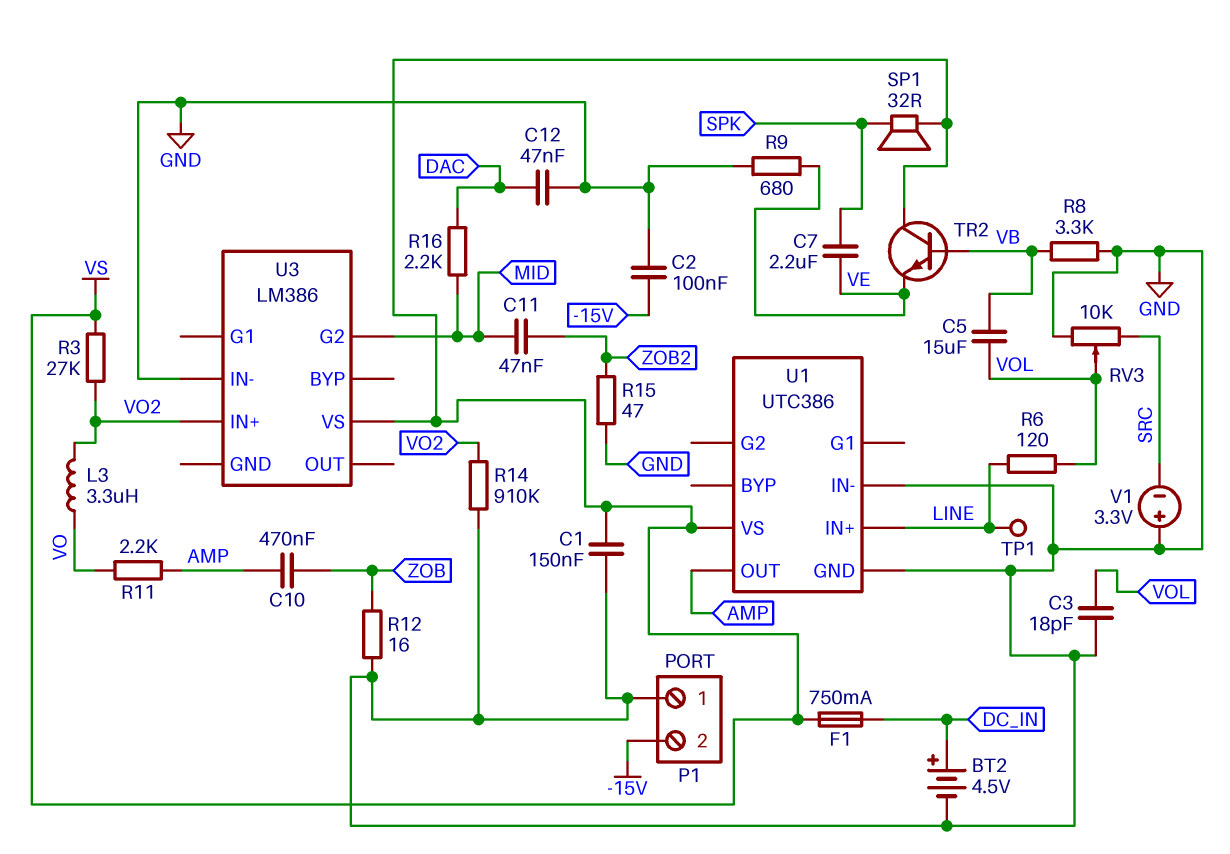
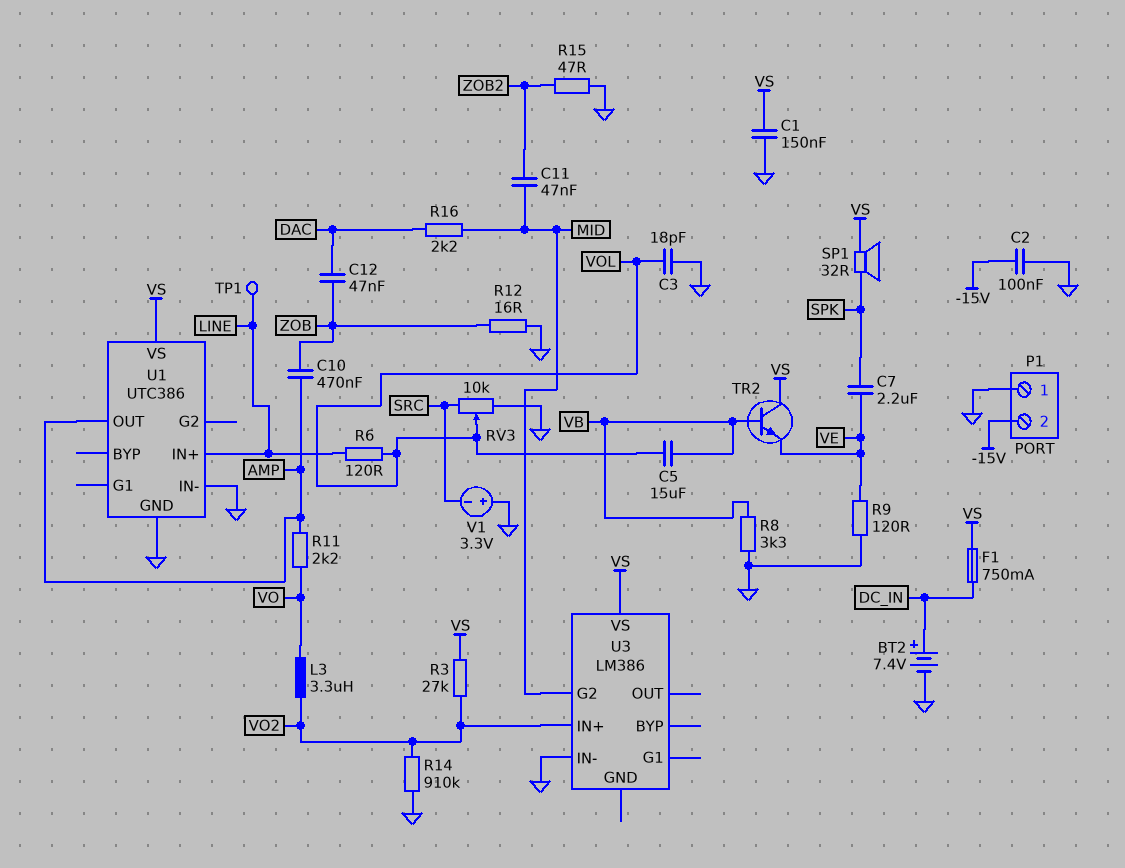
BT2: 4.5V (plus DC_IN, minus GND) -> 7.4V (plus DC_IN, minus GND)
C12: 47nF (DAC, GND) -> 47nF (DAC, ZOB)
R9: 680 (GND, VE) -> 120 (GND, VE)

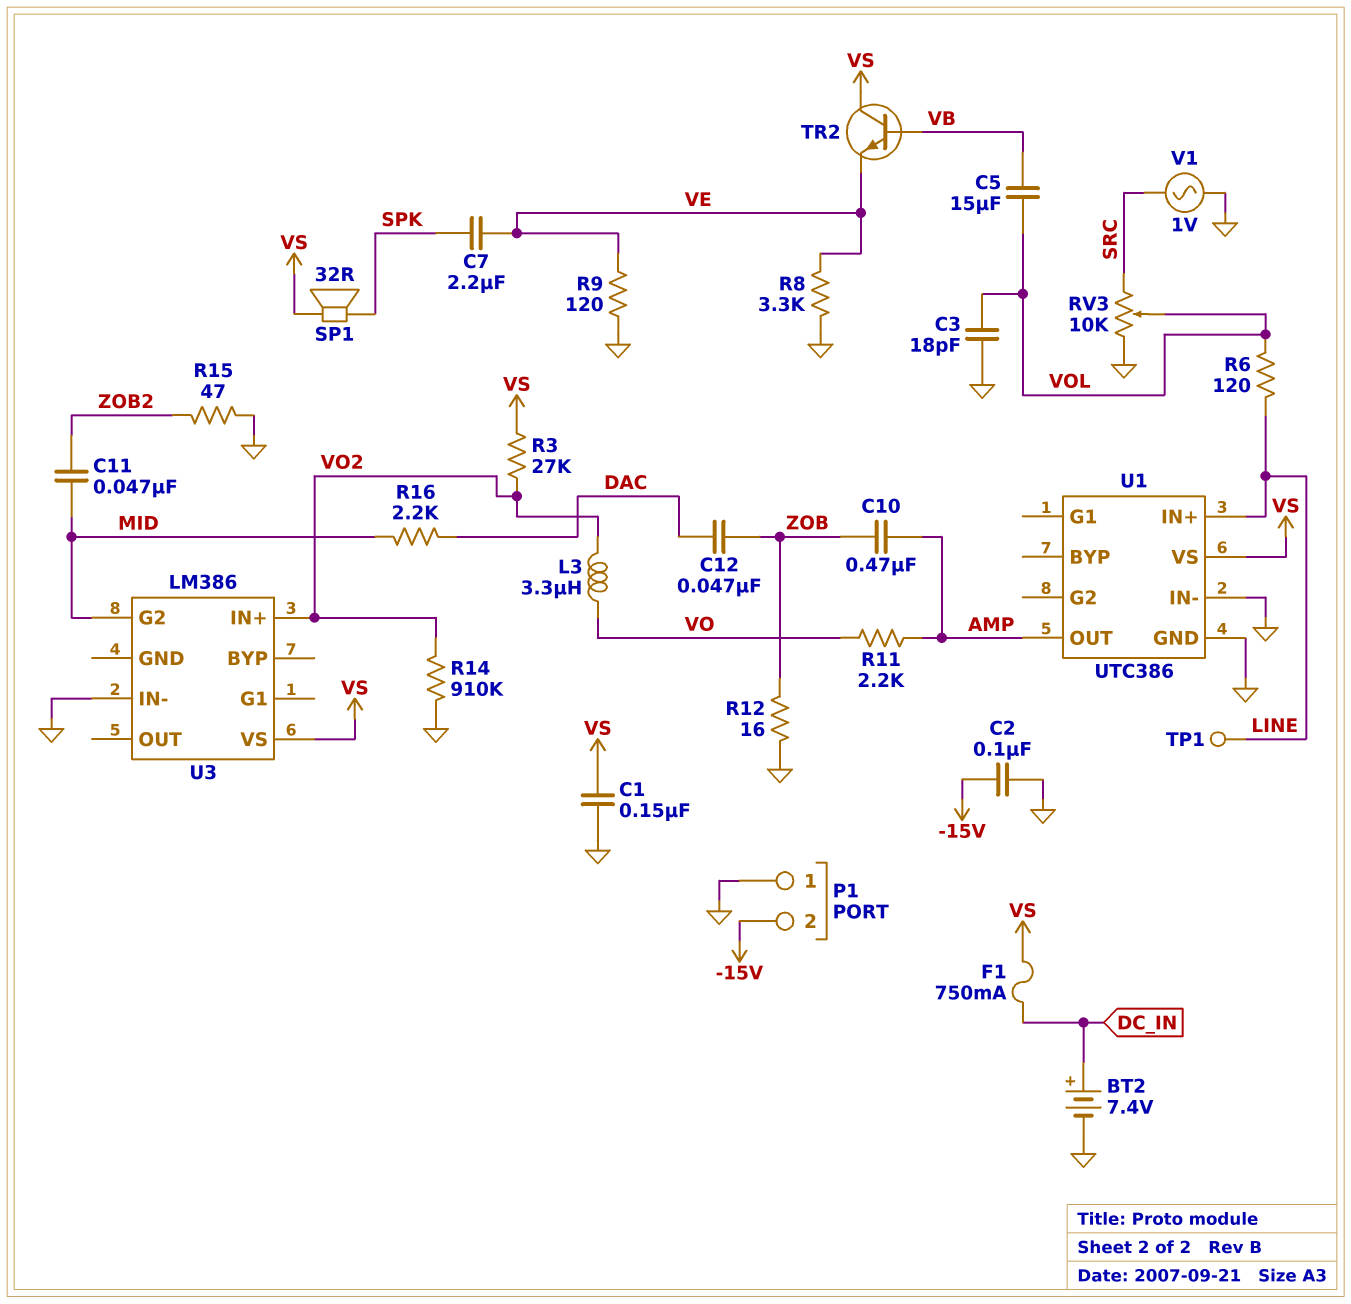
R8: 3.3k (GND, VB) -> 3.3k (GND, VE)
V1: 3.3V (plus GND, minus SRC) -> AC 1V (GND, SRC)

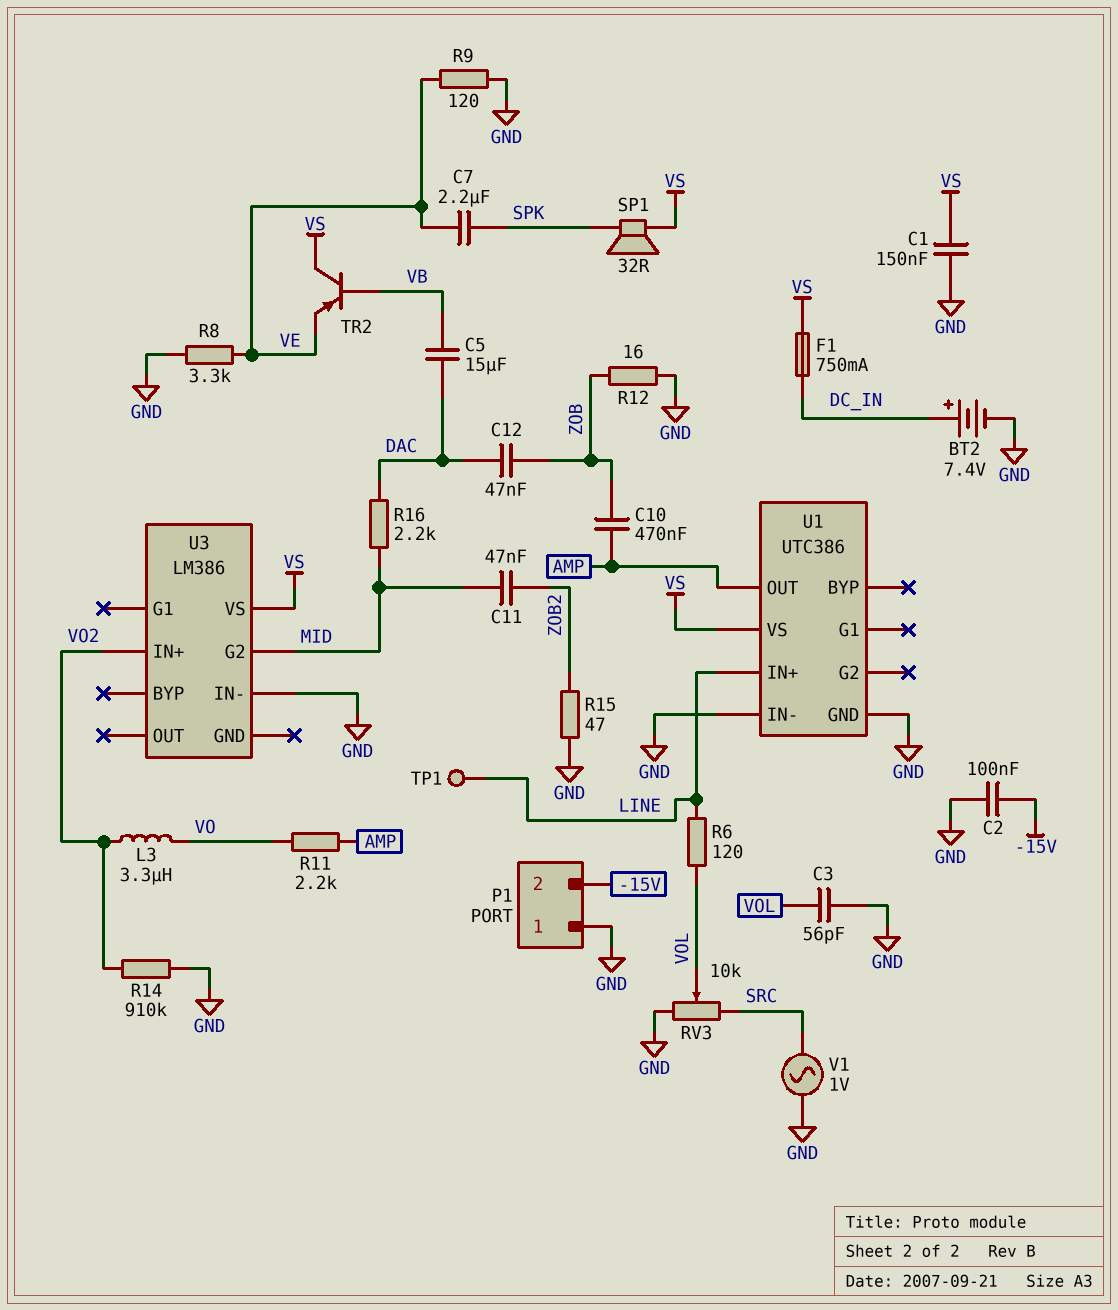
C3: 18pF (GND, VOL) -> 56pF (GND, VOL)
C5: 15uF (VB, VOL) -> 15uF (DAC, VB)
R3: 27k (VO2, VS) -> none
TR2: NPN (B VB, C VS, E VE) -> PNP (B VB, C VS, E VE)

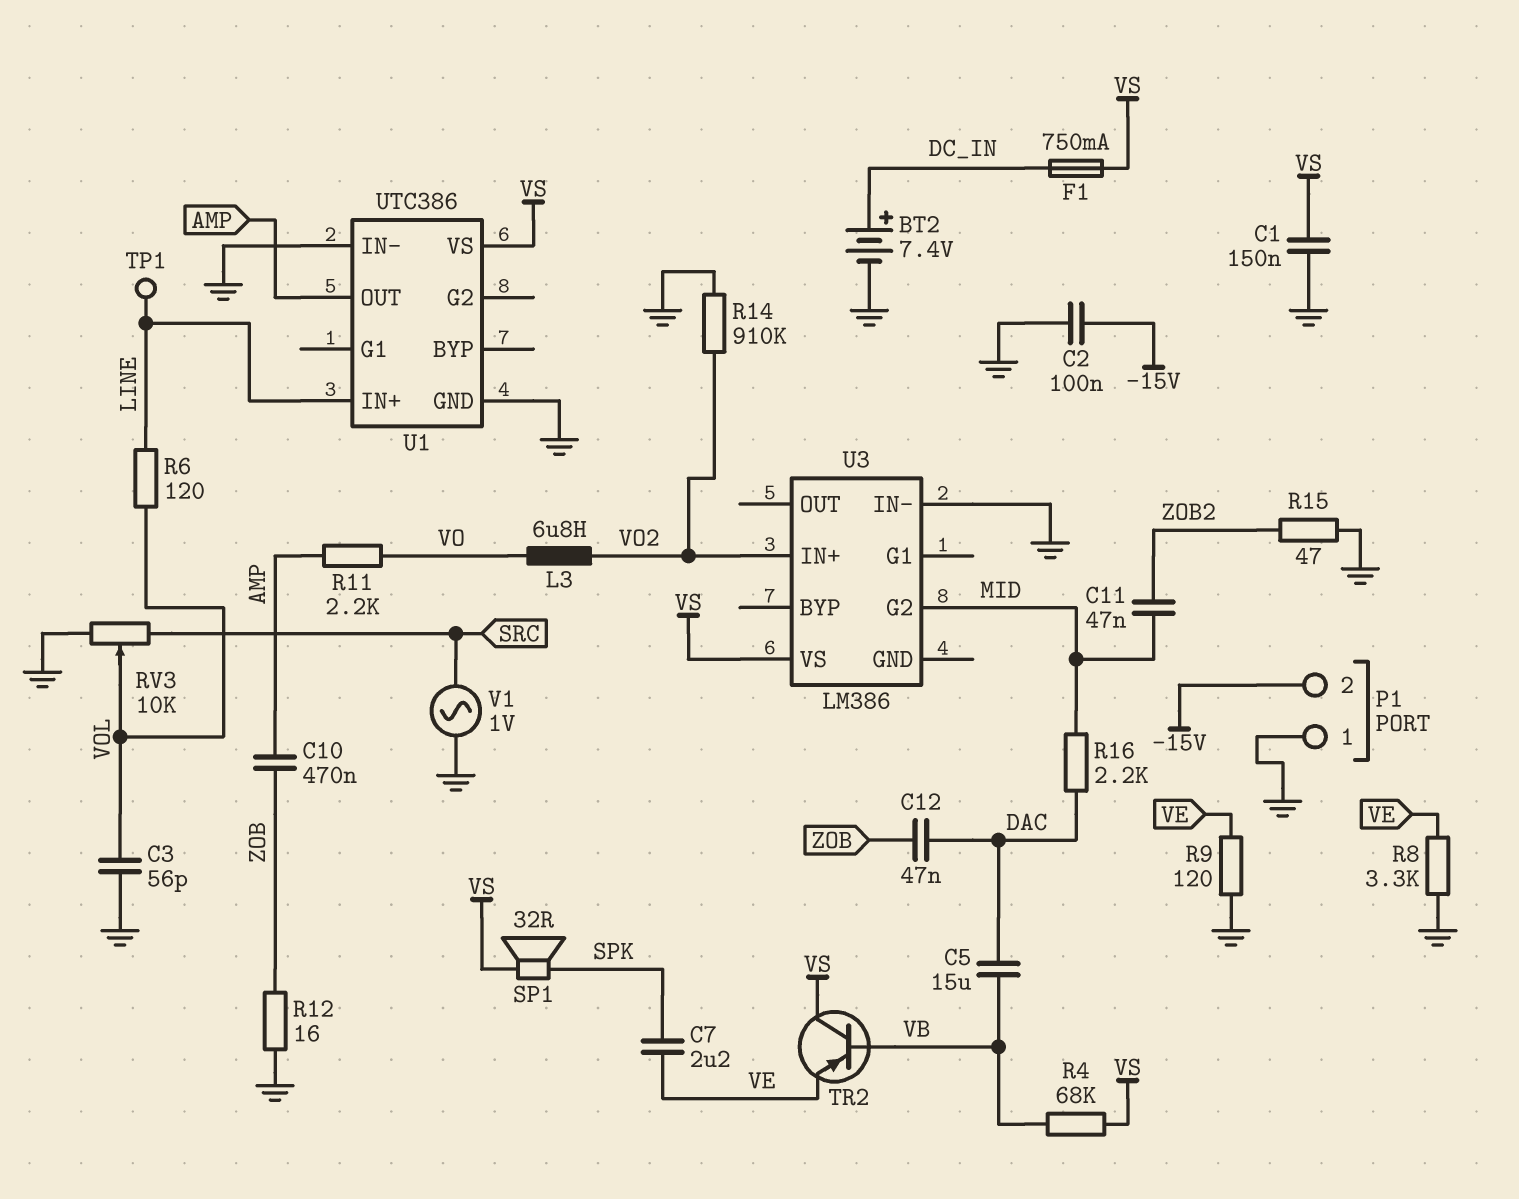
L3: 3.3uH (VO, VO2) -> 6.8uH (VO, VO2)
R4: none -> 68k (VB, VS)

